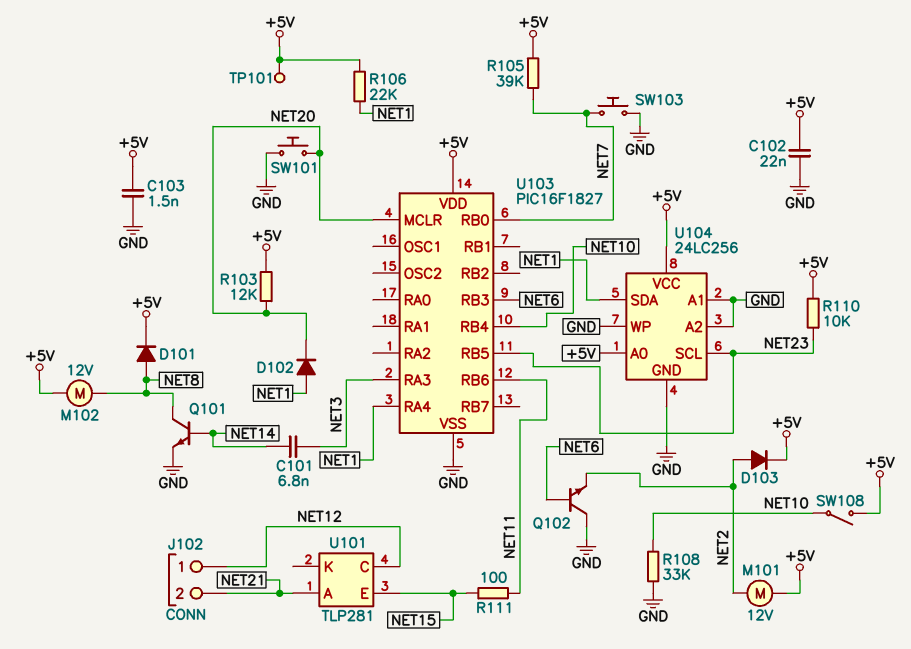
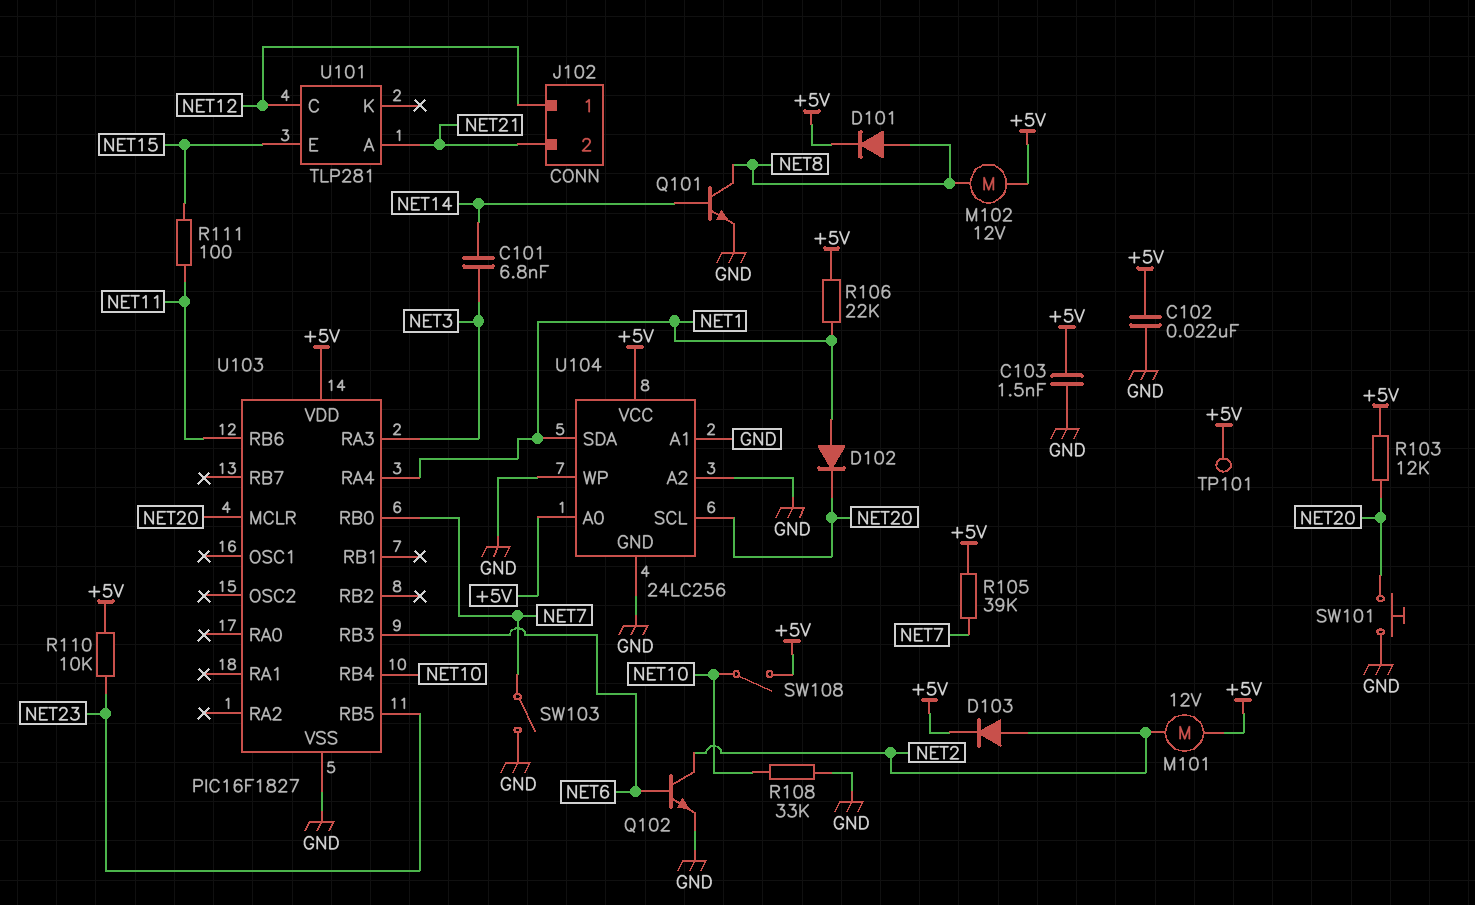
Q102: NPN (B NET6, C GND, E NET2) -> NPN (B NET6, C NET2, E GND)
SW103: button (GND, NET7) -> switch (GND, NET7)
U104 pin SCL: NET23 -> NET20

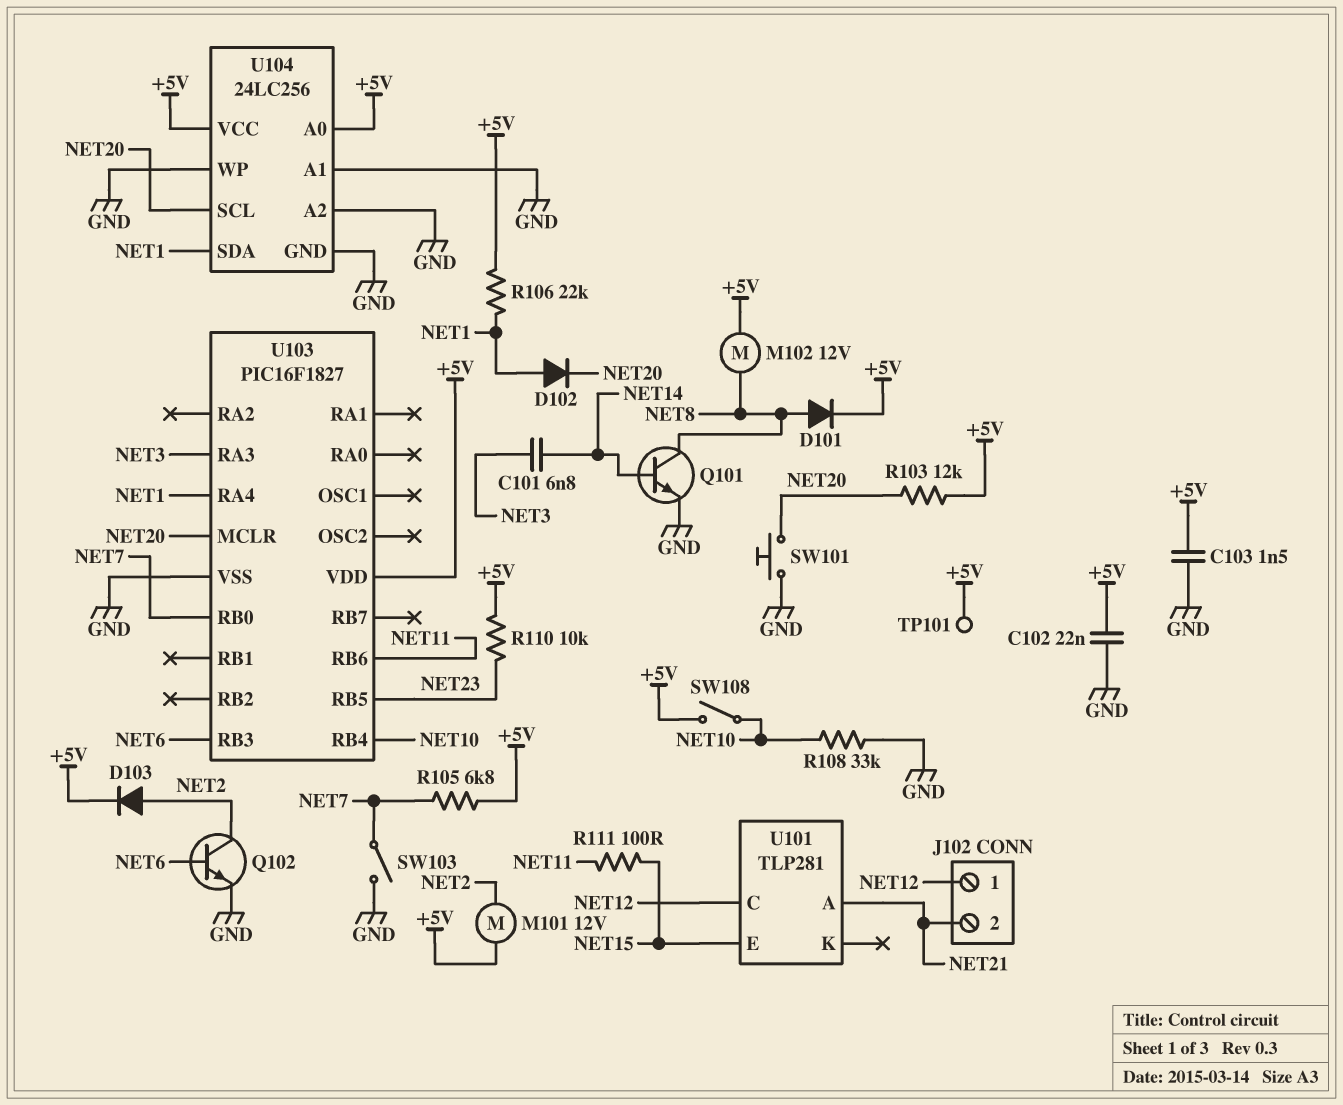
R105: 39k (+5V, NET7) -> 6.8k (+5V, NET7)

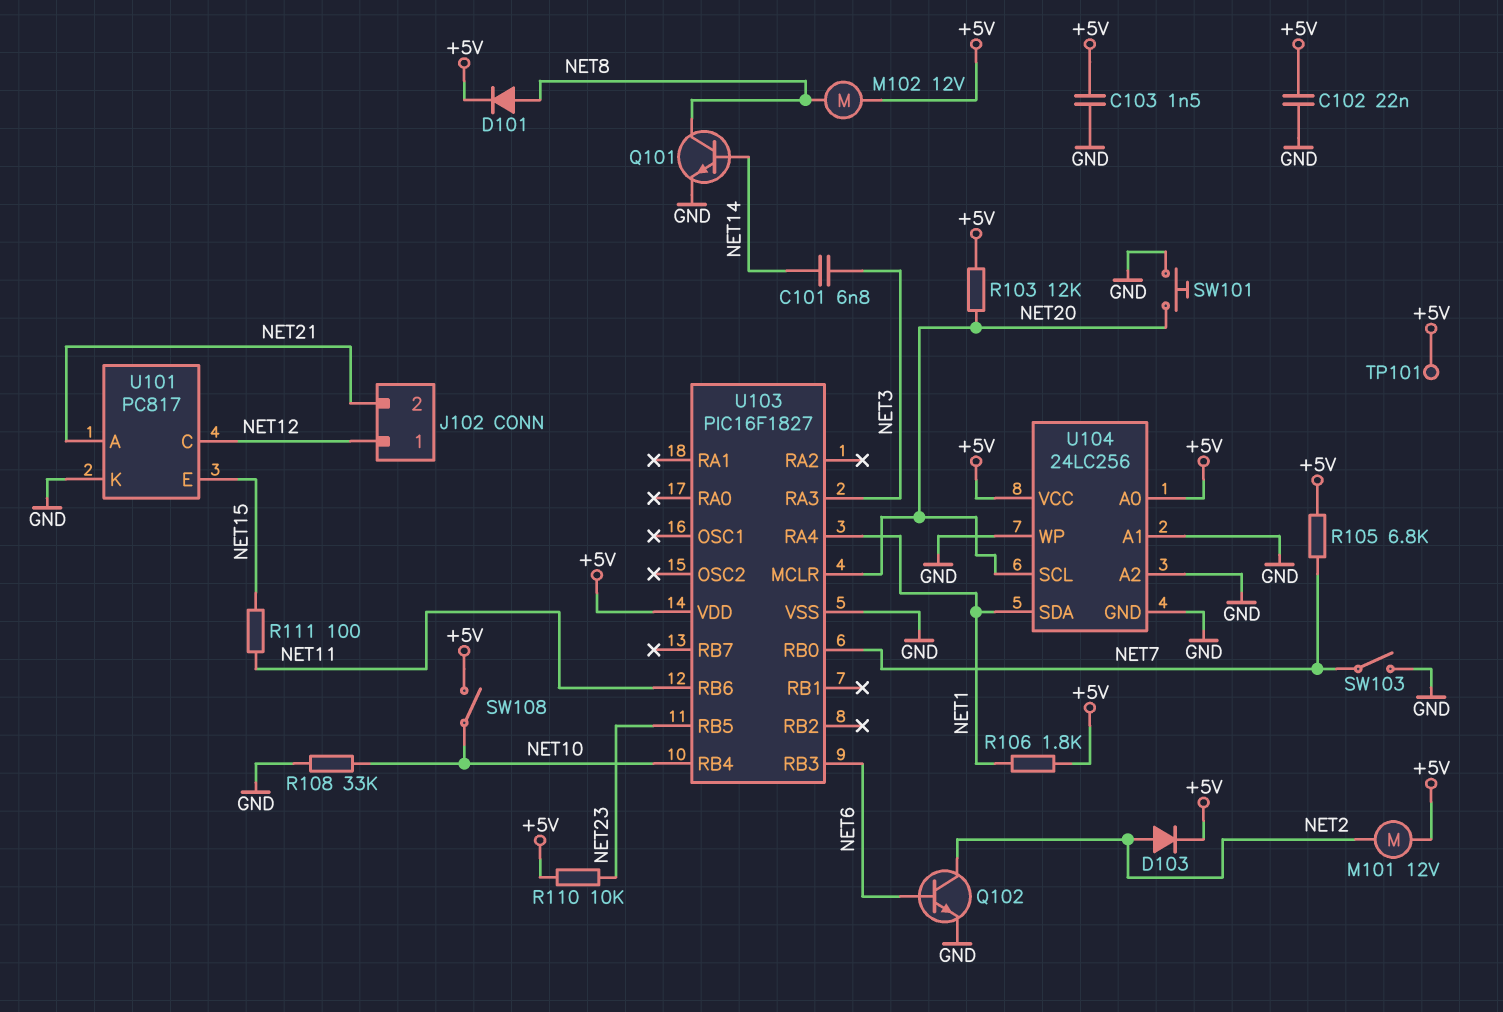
D102: diode (A NET1, K NET20) -> none
R106: 22k (+5V, NET1) -> 1.8k (+5V, NET1)
U101: TLP281 -> PC817
U101 pin K: none -> GND

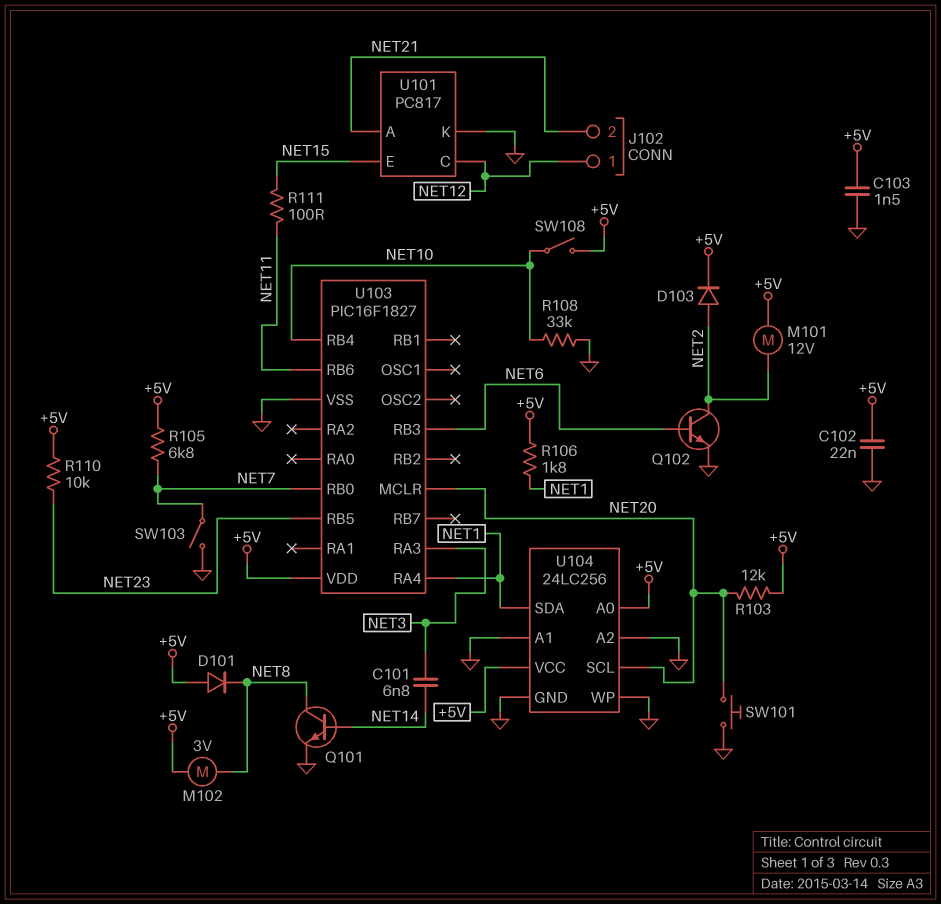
D101: diode (A NET8, K +5V) -> diode (A +5V, K NET8)
M102: motor 12V (+5V, NET8) -> motor 3V (+5V, NET8)
TP101: test point (+5V) -> none

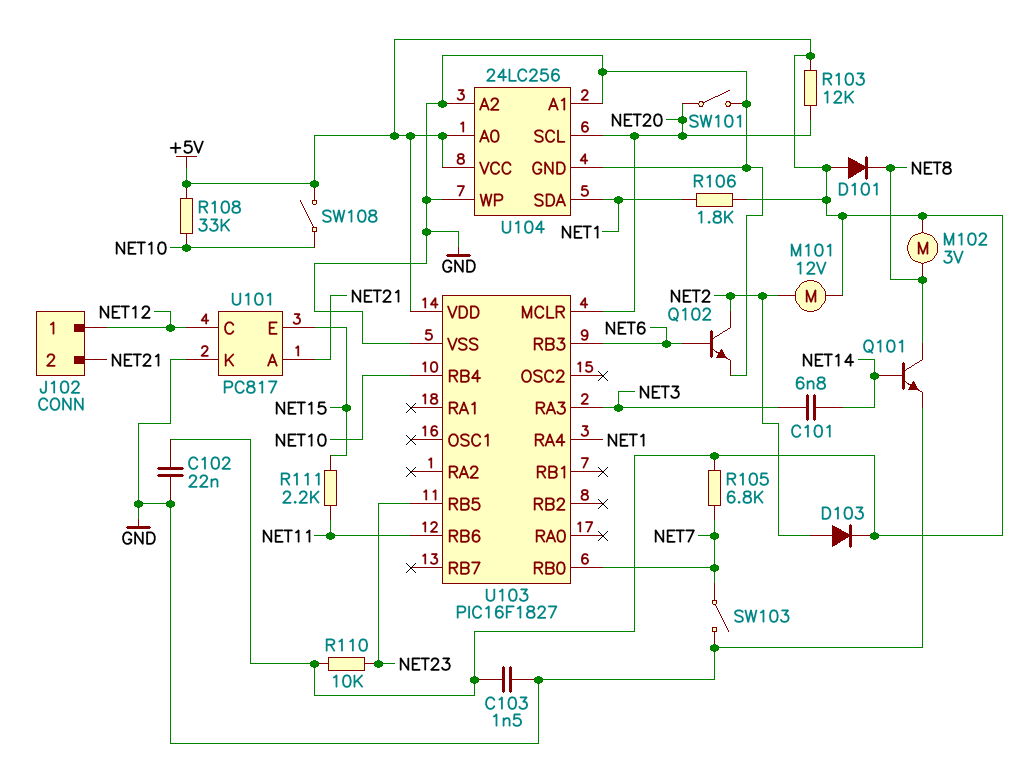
R108: 33k (GND, NET10) -> 33k (+5V, NET10)
R111: 100 (NET11, NET15) -> 2.2k (NET11, NET15)
SW101: button (GND, NET20) -> switch (GND, NET20)

